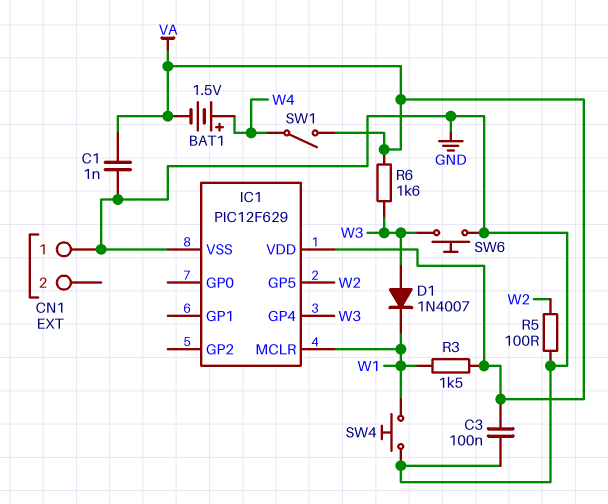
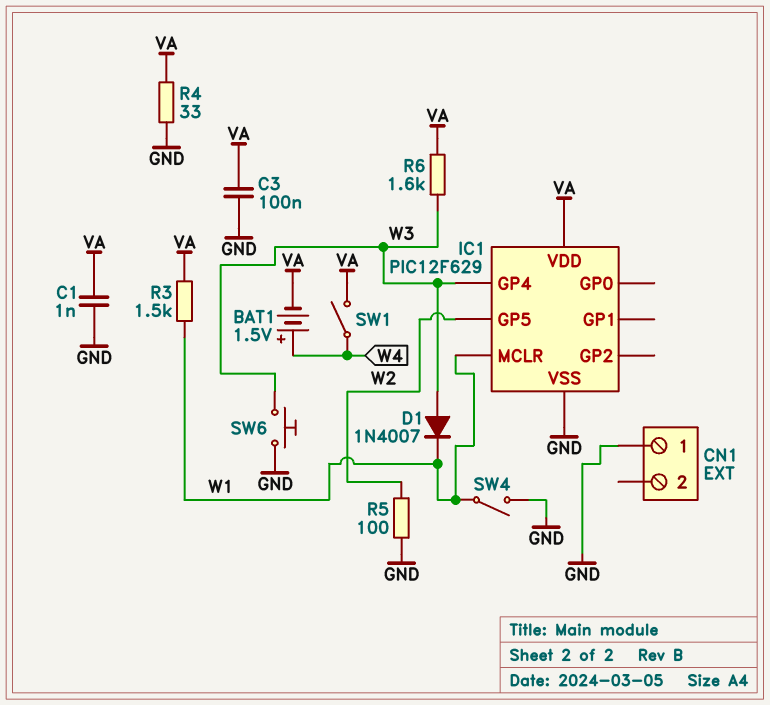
R4: none -> 33 (GND, VA)
SW4: button (GND, W1) -> switch (GND, W1)

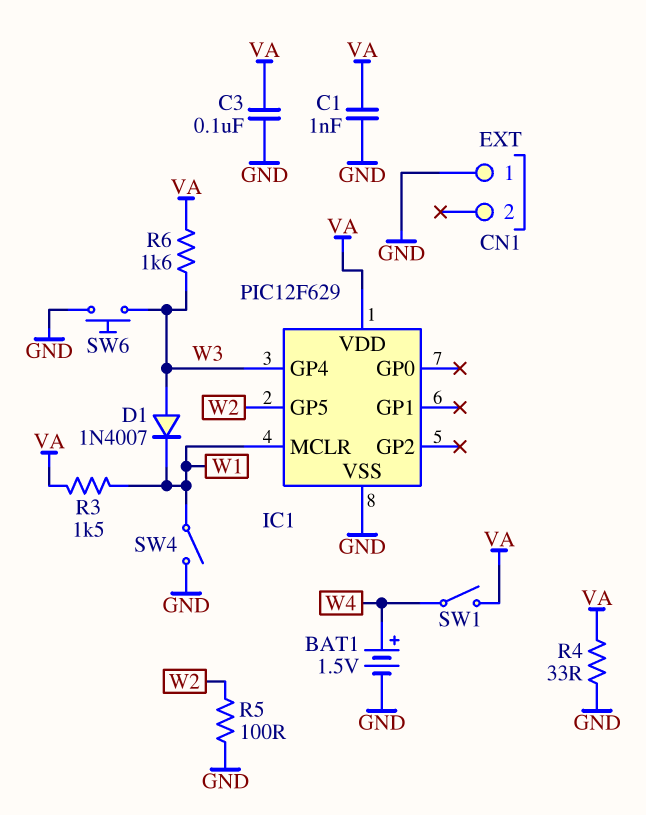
BAT1: 1.5V (plus W4, minus VA) -> 1.5V (plus W4, minus GND)

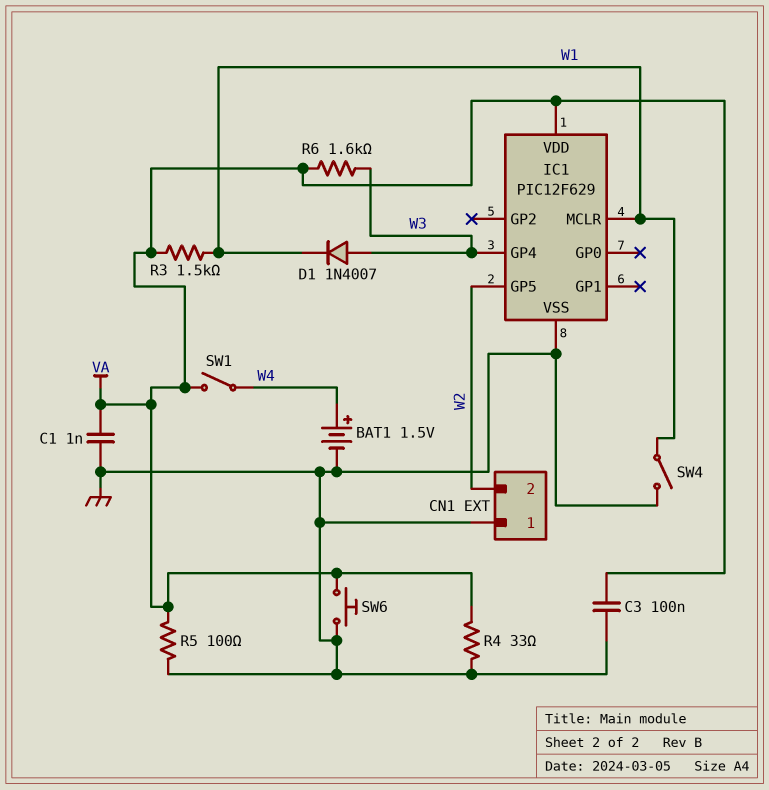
CN1 pin 2: none -> W2
R5: 100 (GND, W2) -> 100 (GND, VA)
SW6: button (GND, W3) -> button (GND, VA)

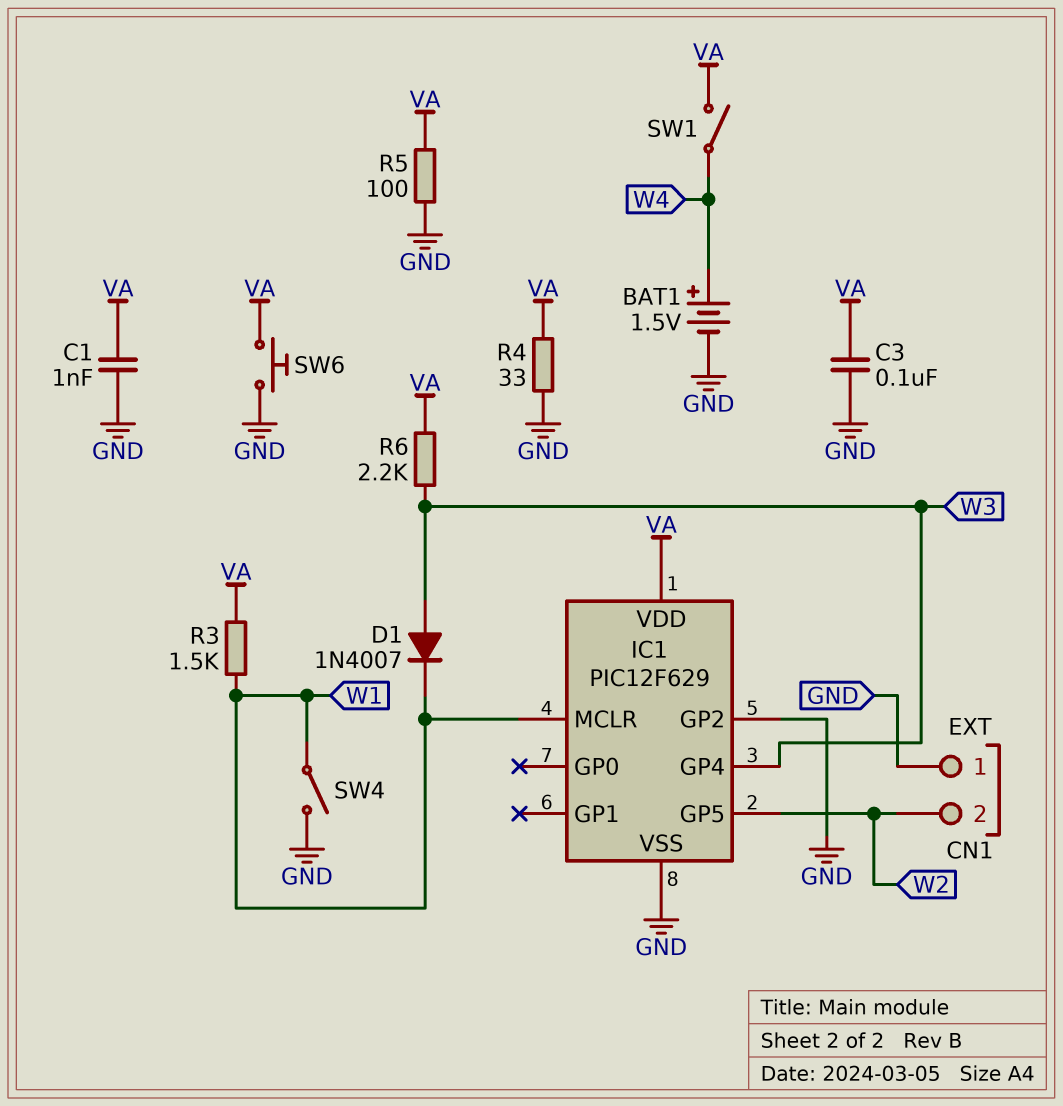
IC1 pin GP2: none -> GND
R6: 1.6k (VA, W3) -> 2.2k (VA, W3)

